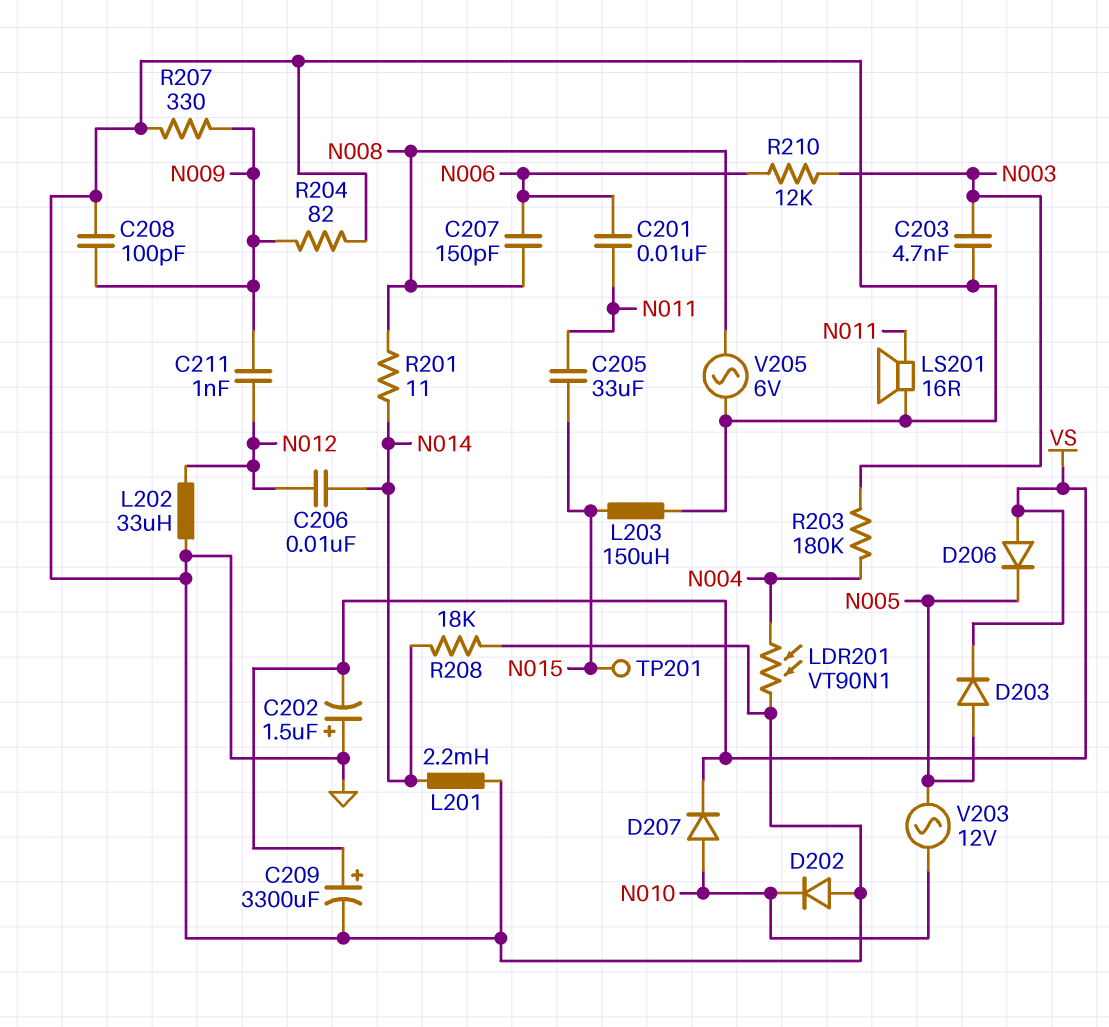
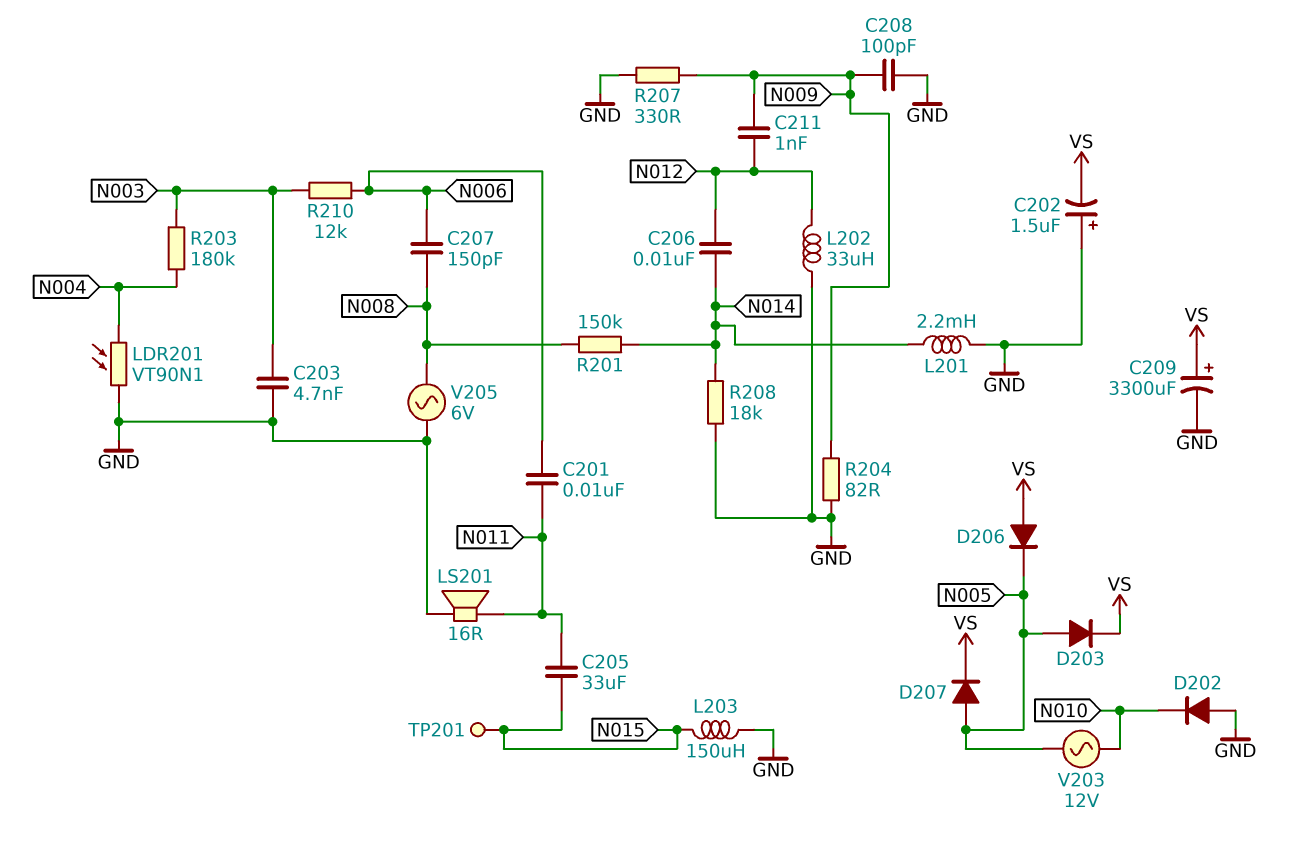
D207: diode (A N010, K VS) -> diode (A N005, K VS)
R201: 11 (N008, N014) -> 150k (N008, N014)

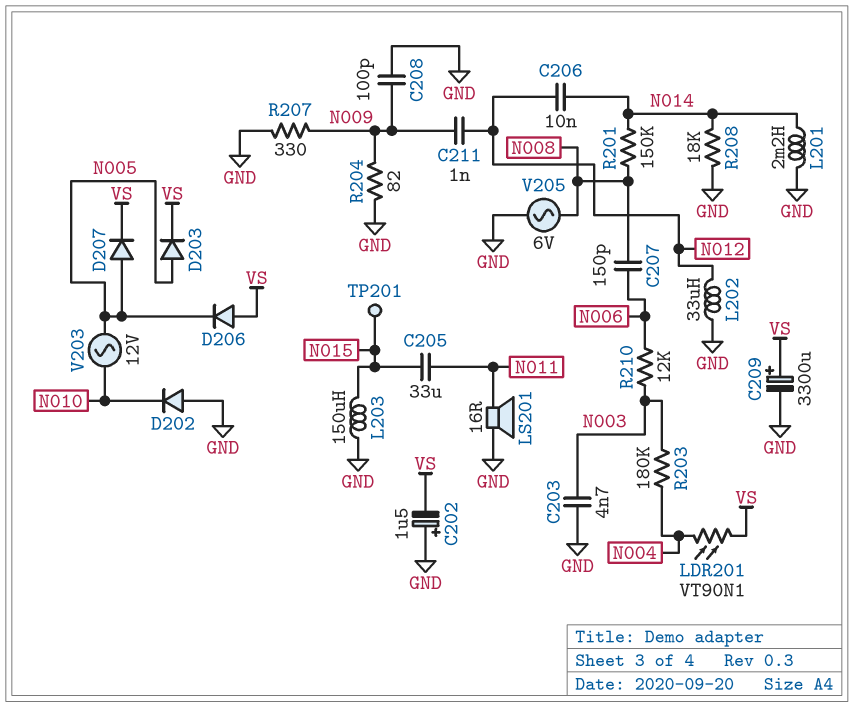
C201: 10nF (N006, N011) -> none
LDR201: VT90N1 (GND, N004) -> VT90N1 (N004, VS)

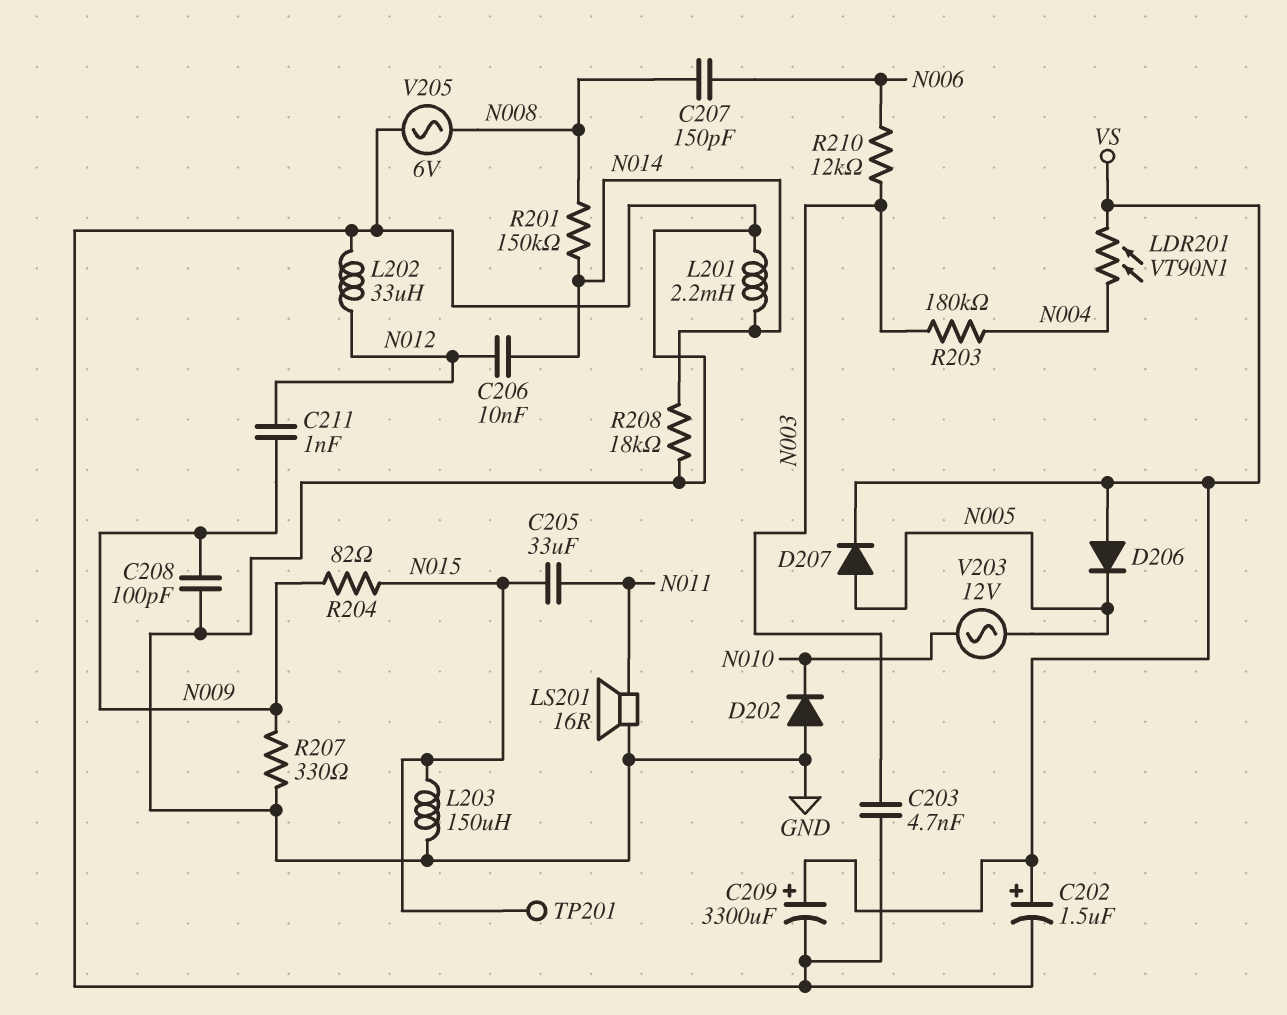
C202: 1.5uF (plus GND, minus VS) -> 1.5uF (plus VS, minus GND)
D203: diode (A N005, K VS) -> none
R204: 82 (GND, N009) -> 82 (N009, N015)

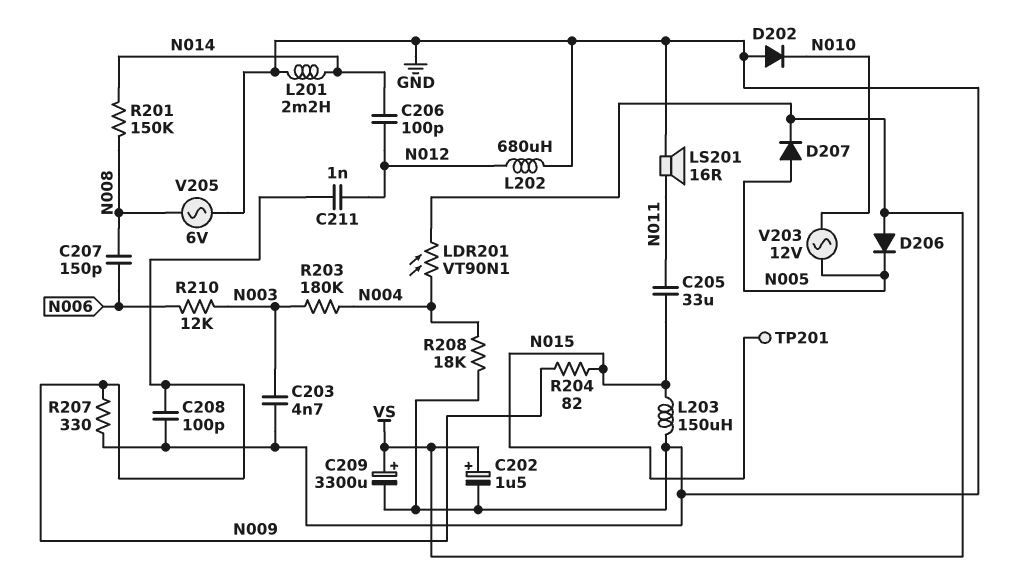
C206: 10nF (N012, N014) -> 100pF (N012, N014)
L202: 33uH (GND, N012) -> 680uH (GND, N012)
R208: 18k (GND, N014) -> 18k (GND, N004)

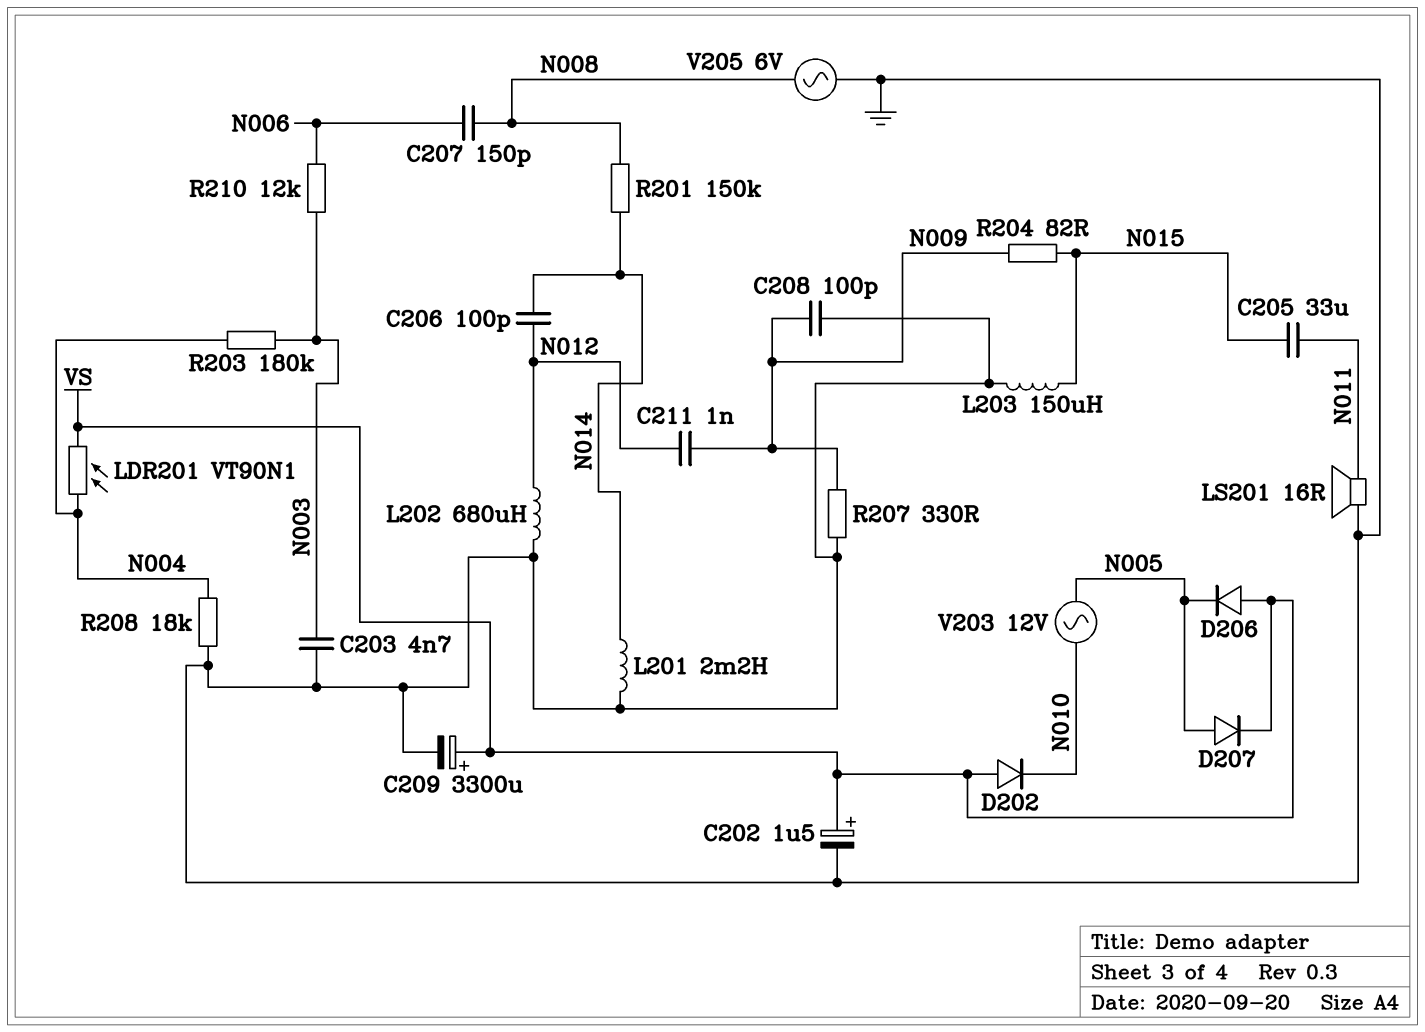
D202: diode (A GND, K N010) -> diode (A VS, K N010)
TP201: test point (N015) -> none

